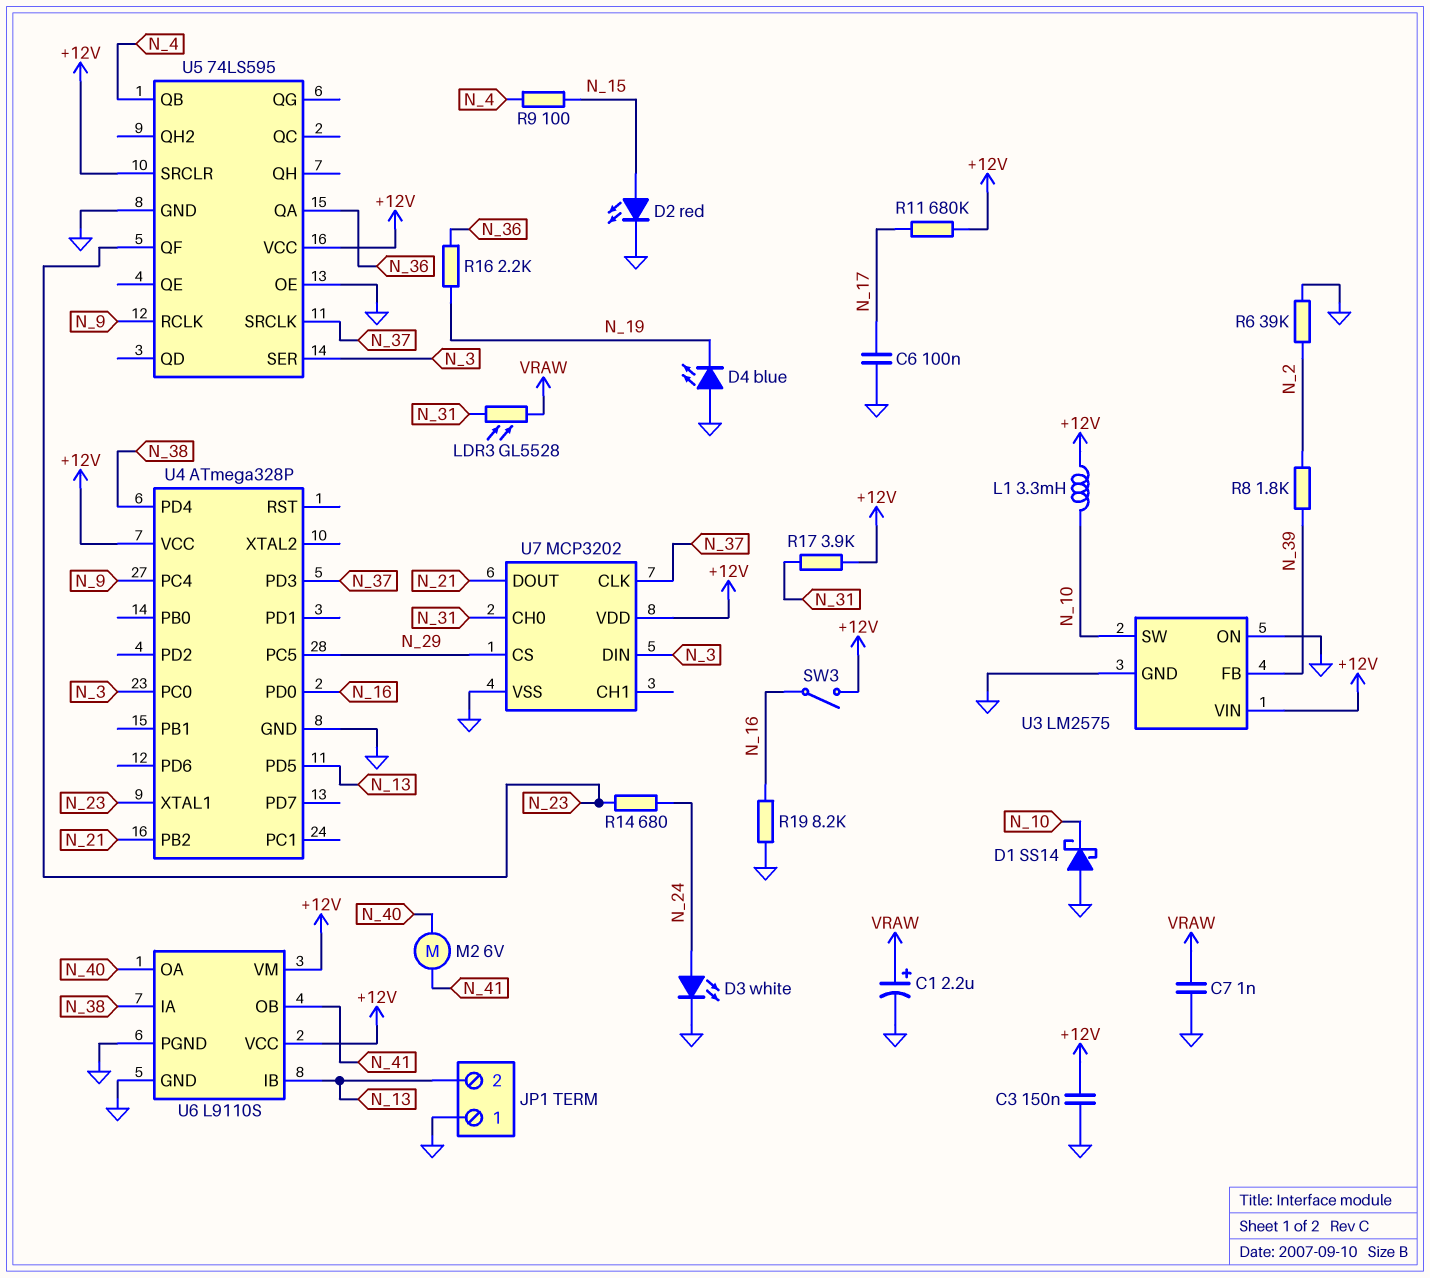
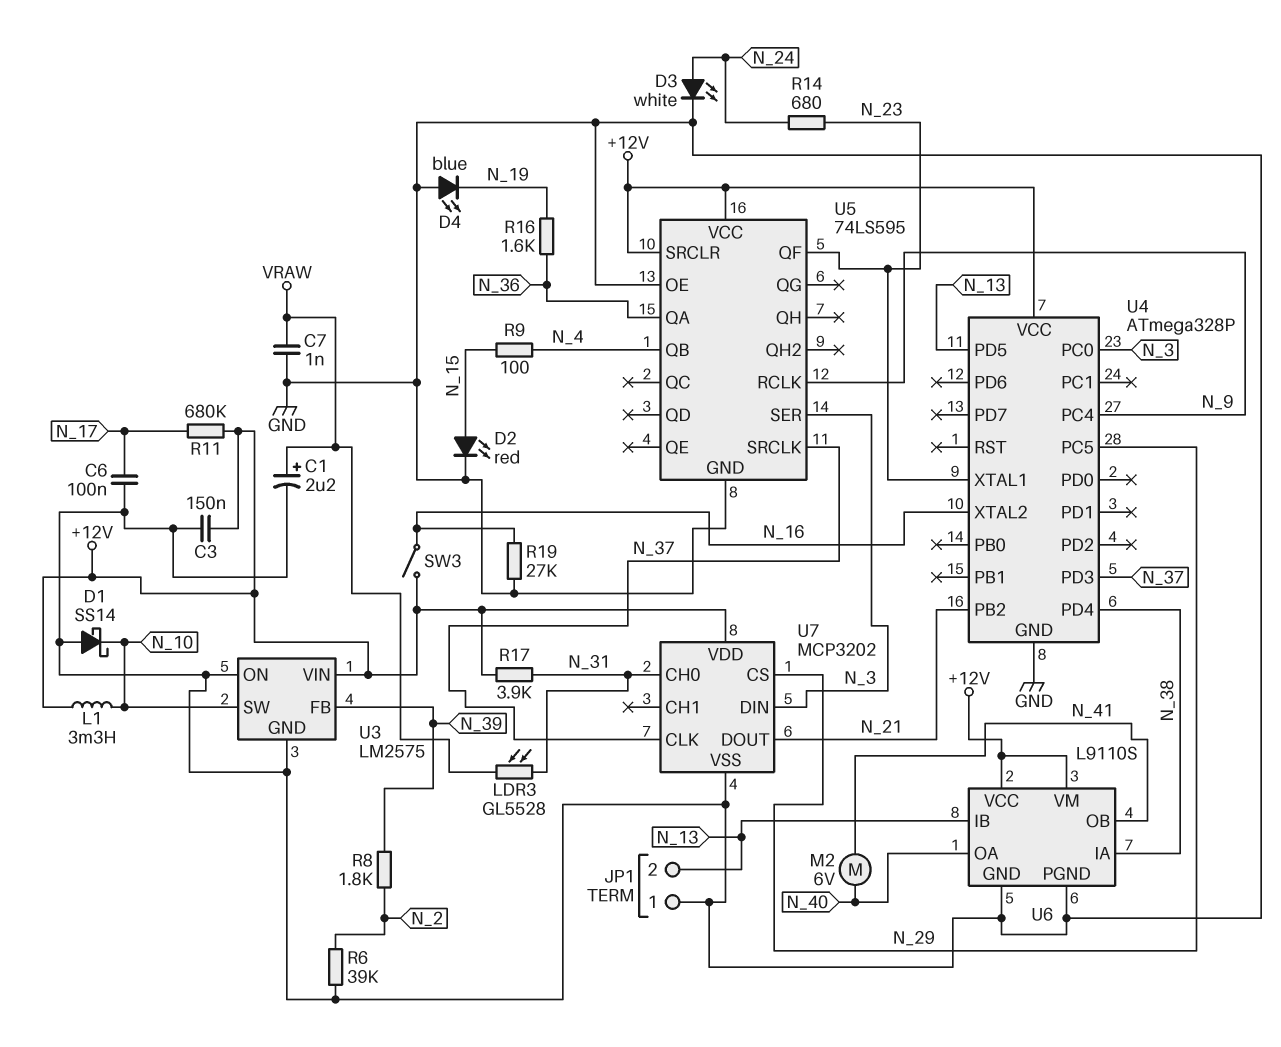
R16: 2.2k (N_19, N_36) -> 1.6k (N_19, N_36)
R19: 8.2k (GND, N_16) -> 27k (GND, N_16)
U4 pin PD0: N_16 -> none
U4 pin XTAL2: none -> N_16

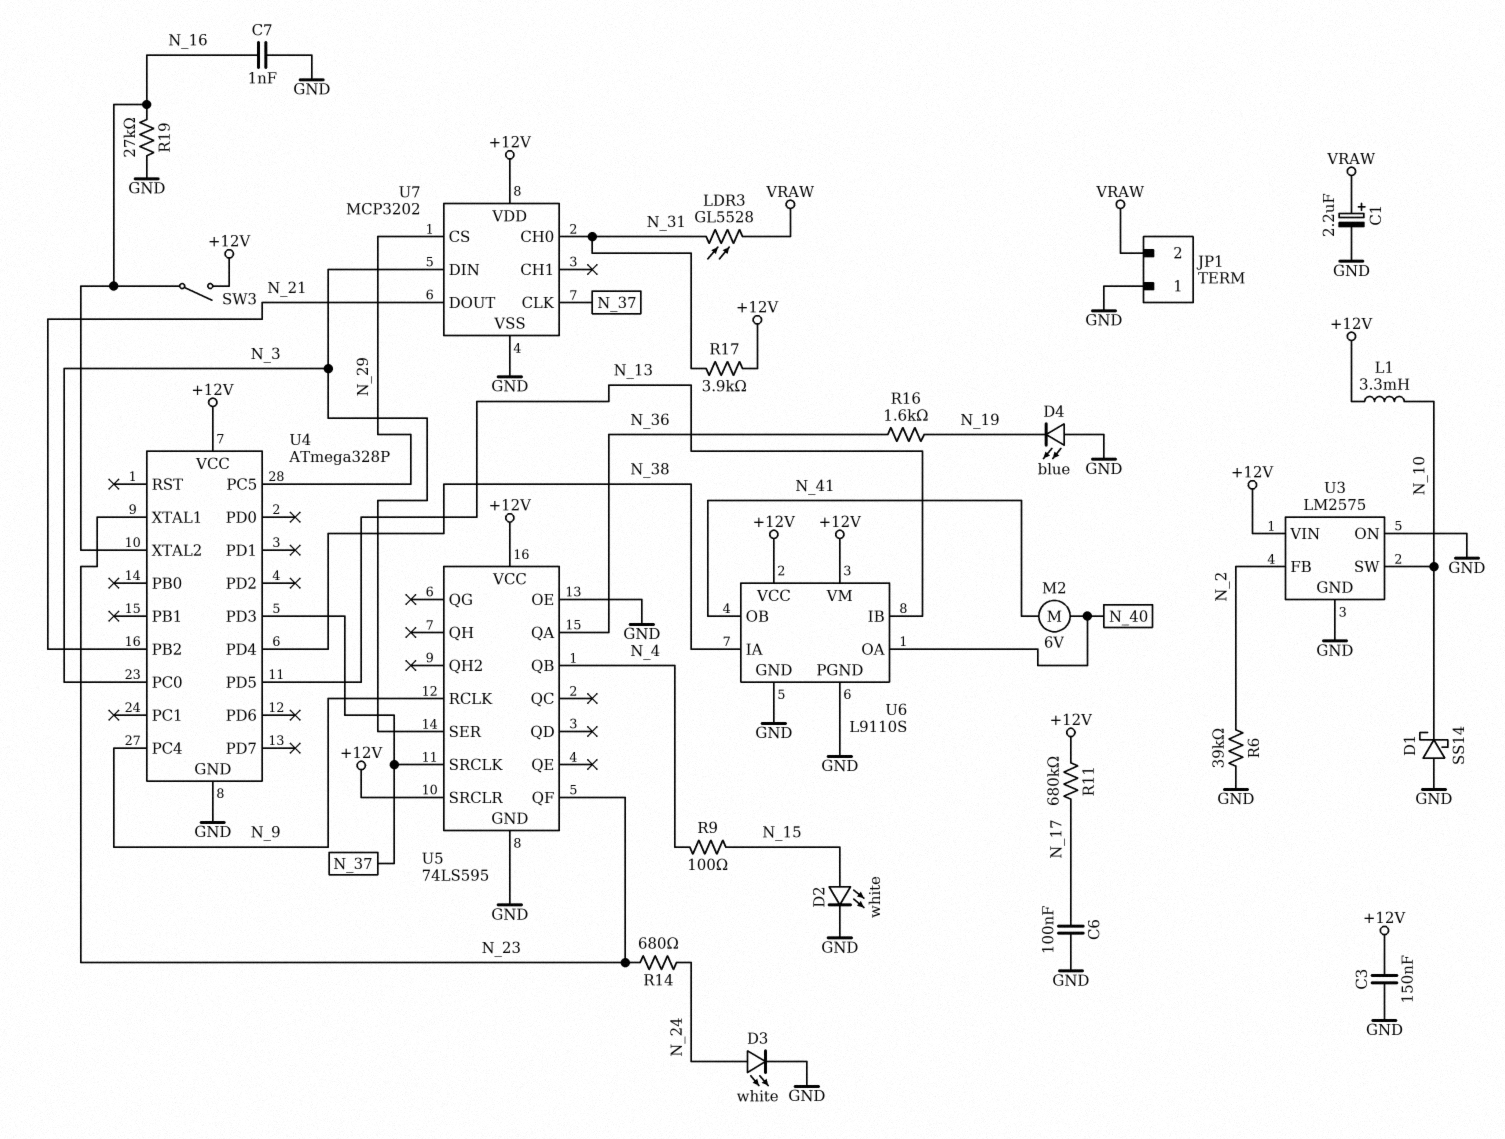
C7: 1nF (GND, VRAW) -> 1nF (GND, N_16)
D2: LED red (A N_15, K GND) -> LED white (A N_15, K GND)
JP1 pin 2: N_13 -> VRAW
R8: 1.8k (N_2, N_39) -> none
U3 pin FB: N_39 -> N_2

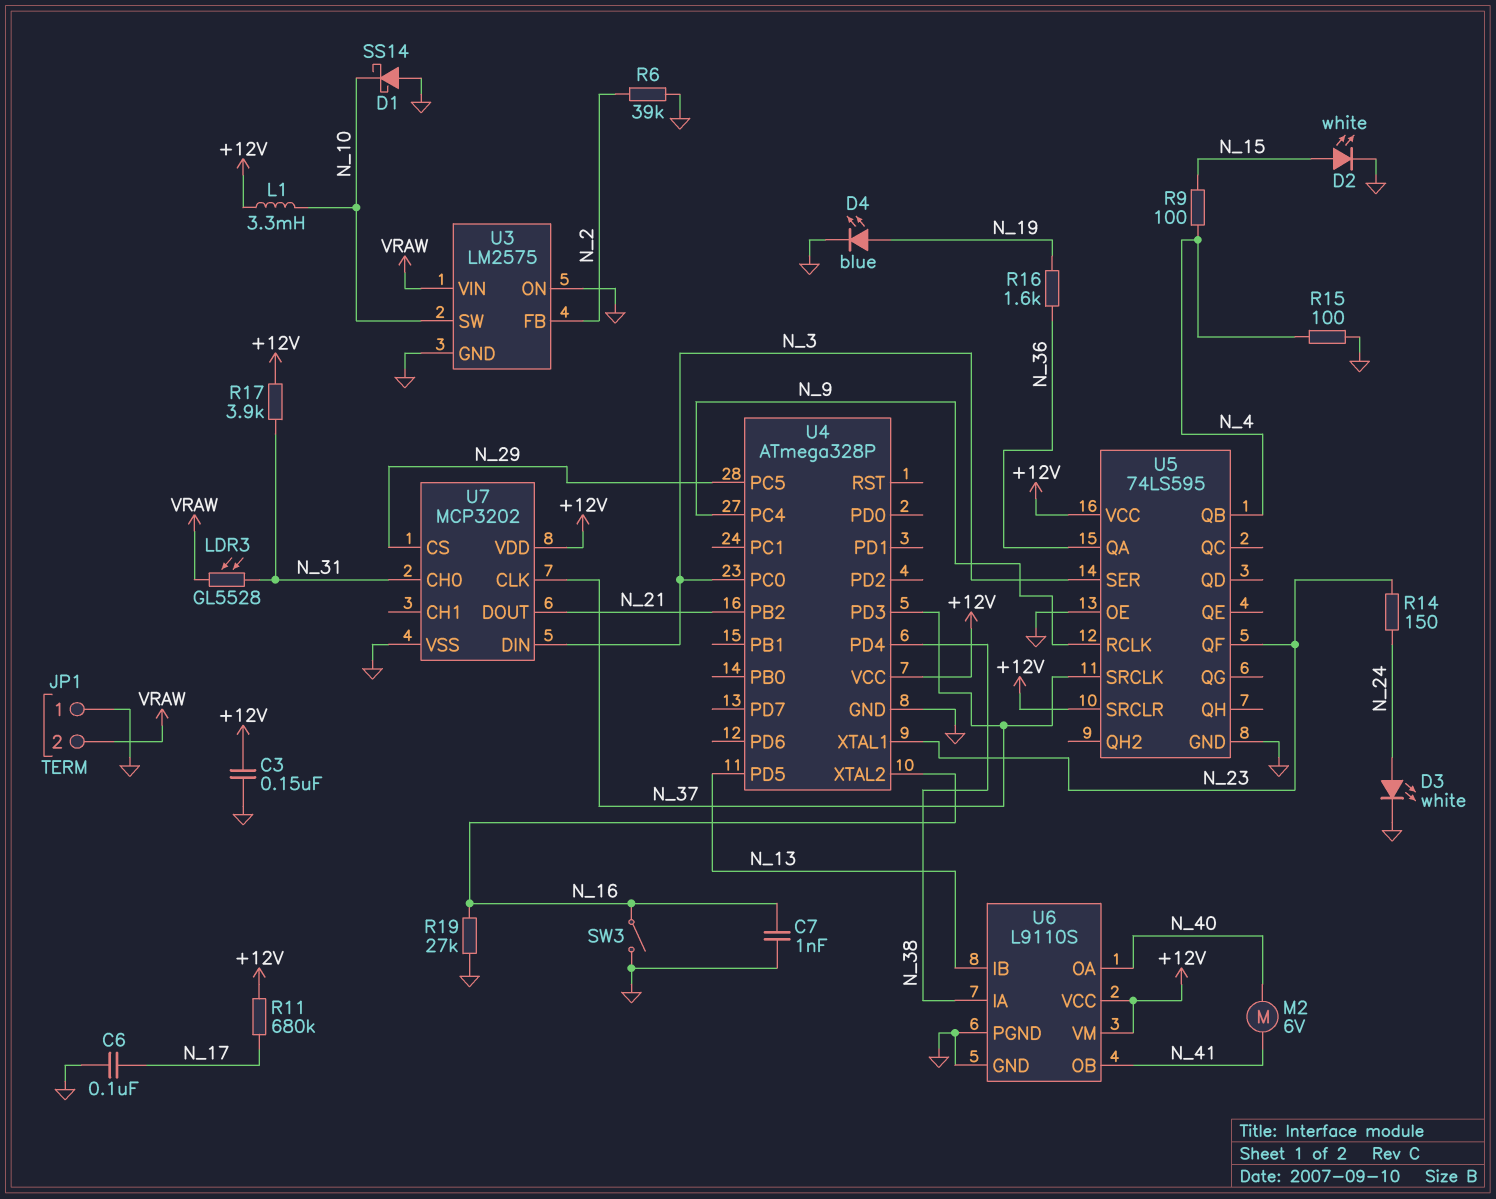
C1: 2.2uF (plus VRAW, minus GND) -> none
D4: LED blue (A GND, K N_19) -> LED blue (A N_19, K GND)
R14: 680 (N_23, N_24) -> 150 (N_23, N_24)
R15: none -> 100 (GND, N_4)
SW3: switch (+12V, N_16) -> switch (GND, N_16)
U3 pin VIN: +12V -> VRAW

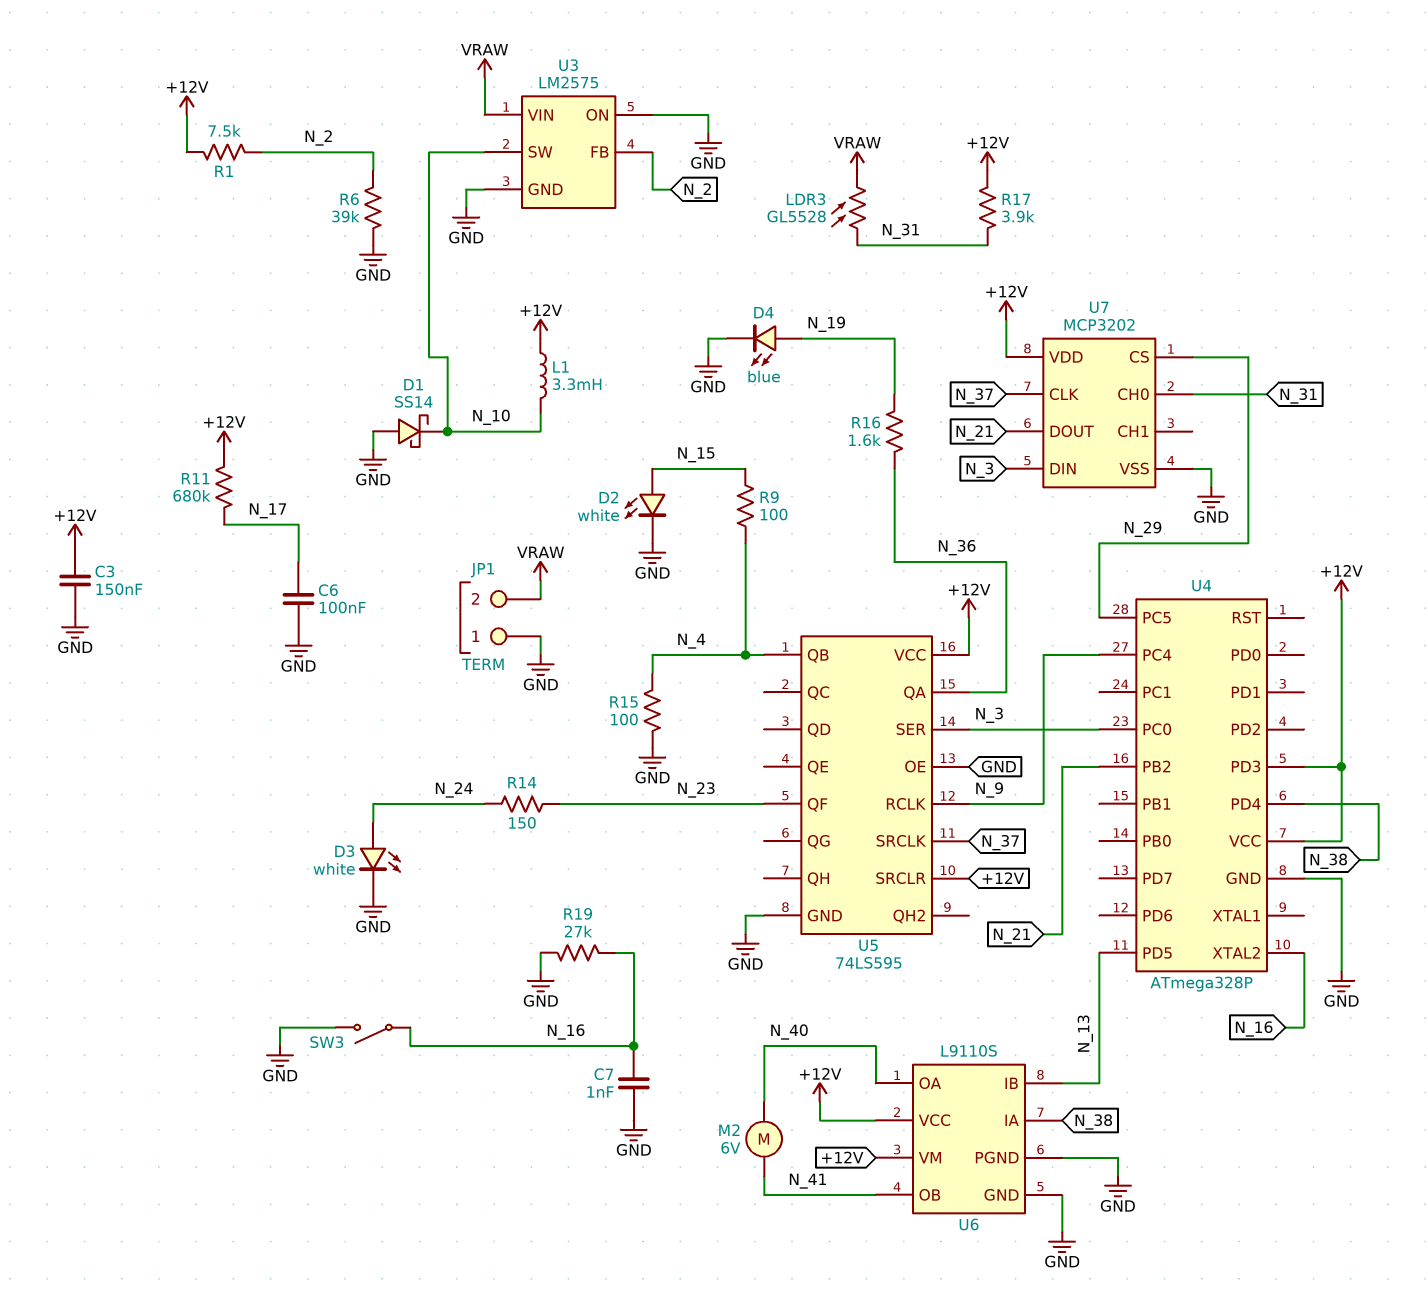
R1: none -> 7.5k (+12V, N_2)
U4 pin PD3: N_37 -> +12V
U4 pin XTAL1: N_23 -> none

